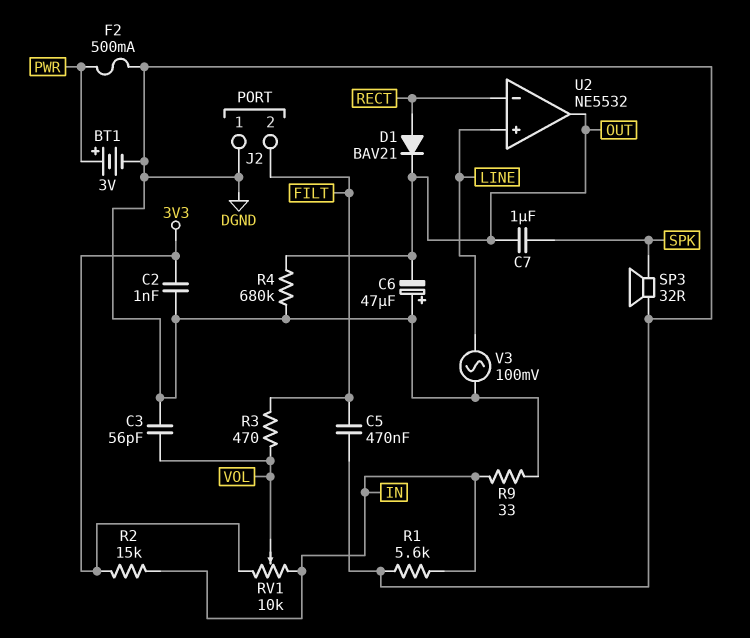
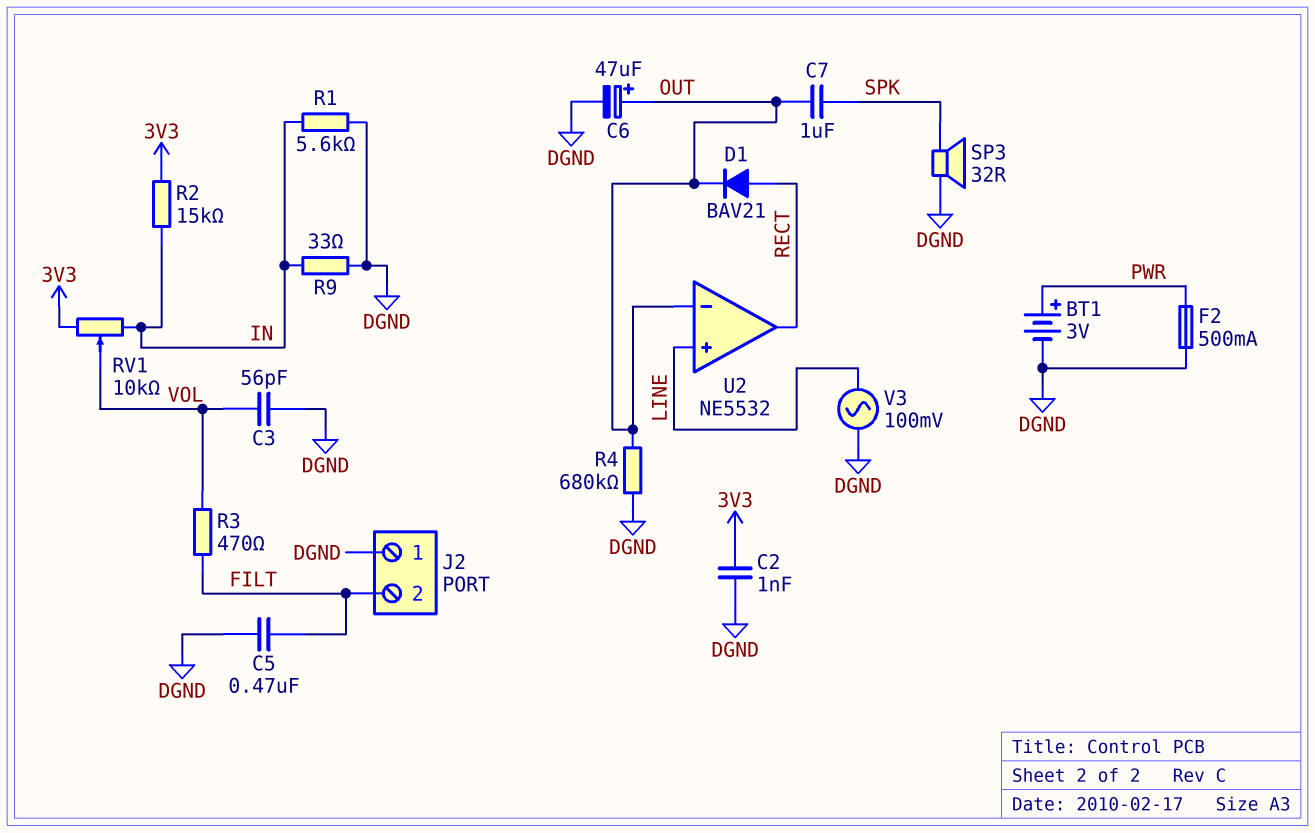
C6: 47uF (plus DGND, minus OUT) -> 47uF (plus OUT, minus DGND)
U2 pin in-: RECT -> OUT
U2 pin out: OUT -> RECT

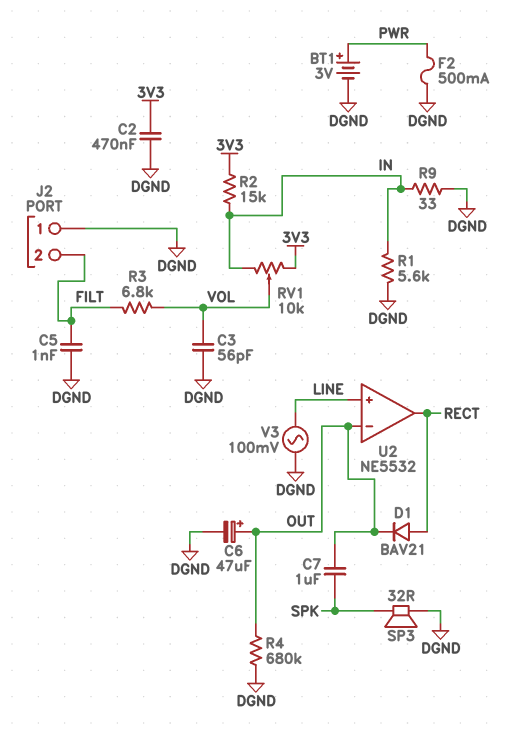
C2: 1nF (3V3, DGND) -> 470nF (3V3, DGND)
C5: 470nF (DGND, FILT) -> 1nF (DGND, FILT)
R3: 470 (FILT, VOL) -> 6.8k (FILT, VOL)

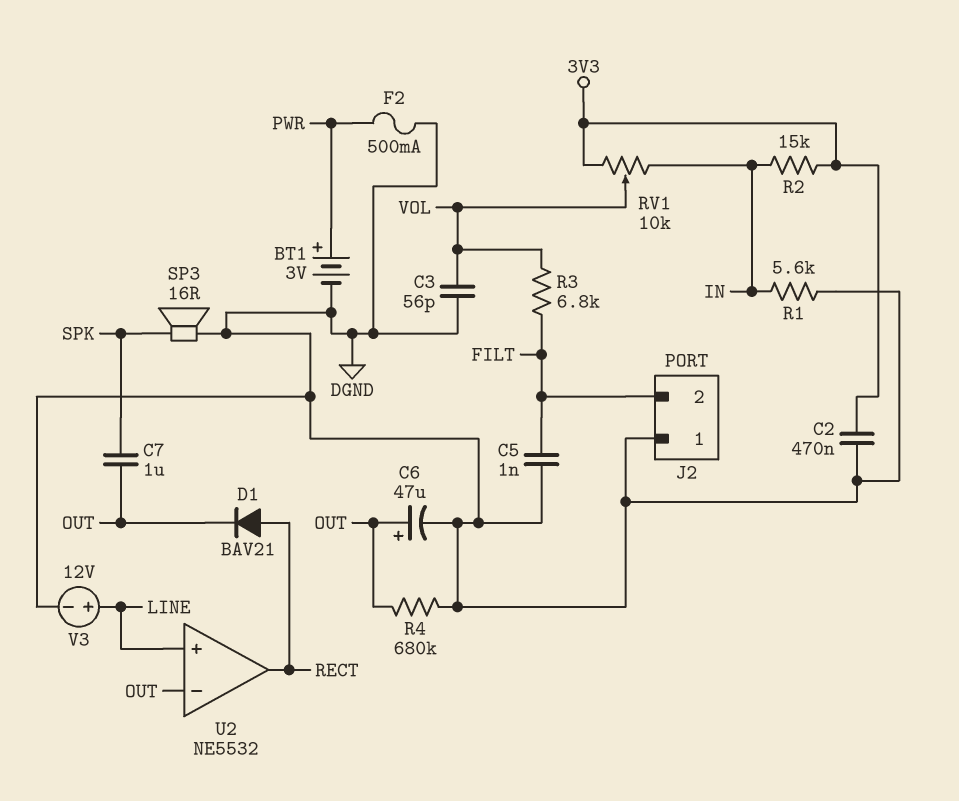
R9: 33 (DGND, IN) -> none
SP3: speaker 32R (DGND, SPK) -> speaker 16R (DGND, SPK)
V3: AC 100mV (DGND, LINE) -> 12V (plus LINE, minus DGND)

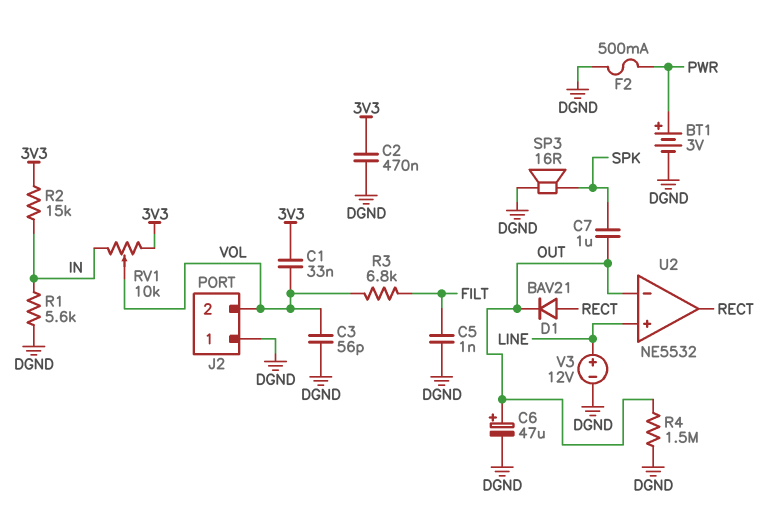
C1: none -> 33nF (3V3, VOL)
J2 pin 2: FILT -> VOL
R4: 680k (DGND, OUT) -> 1.5M (DGND, OUT)

